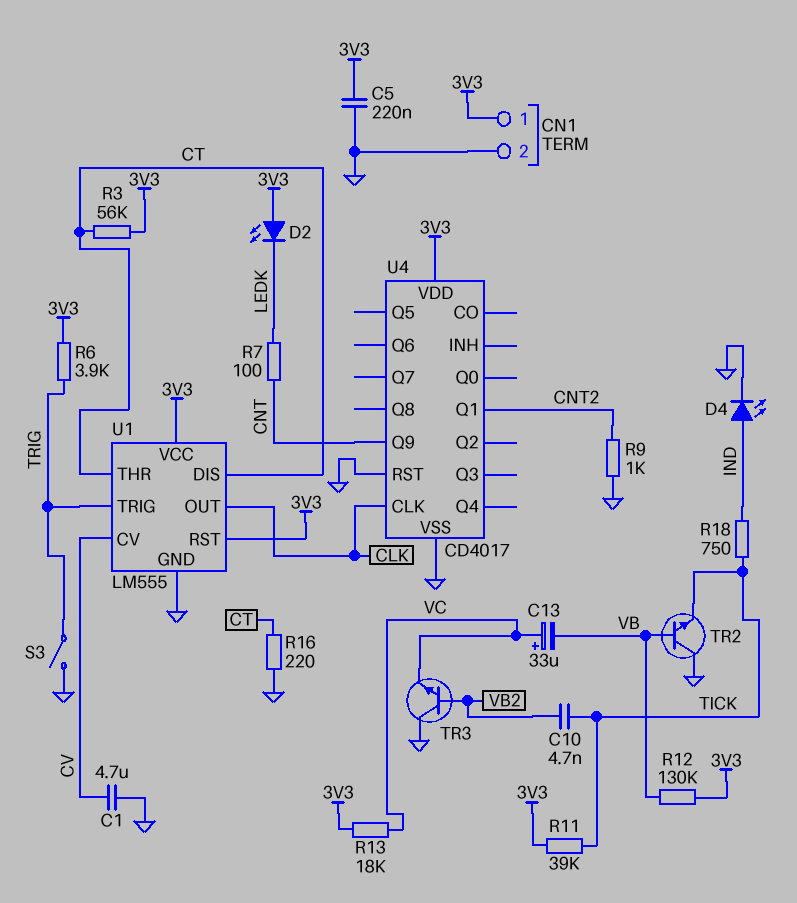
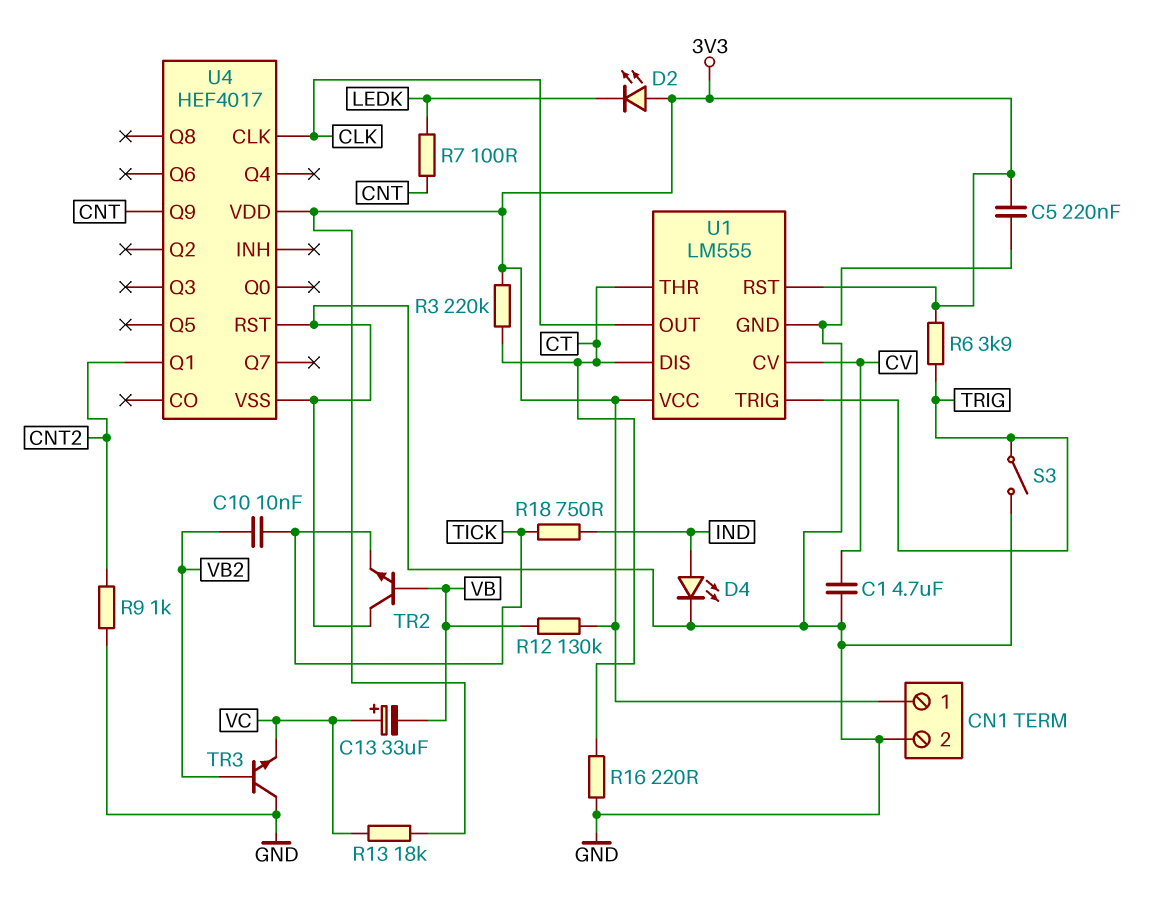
C10: 4.7nF (TICK, VB2) -> 10nF (TICK, VB2)
R3: 56k (3V3, CT) -> 220k (3V3, CT)
R11: 39k (3V3, TICK) -> none
U4: CD4017 -> HEF4017

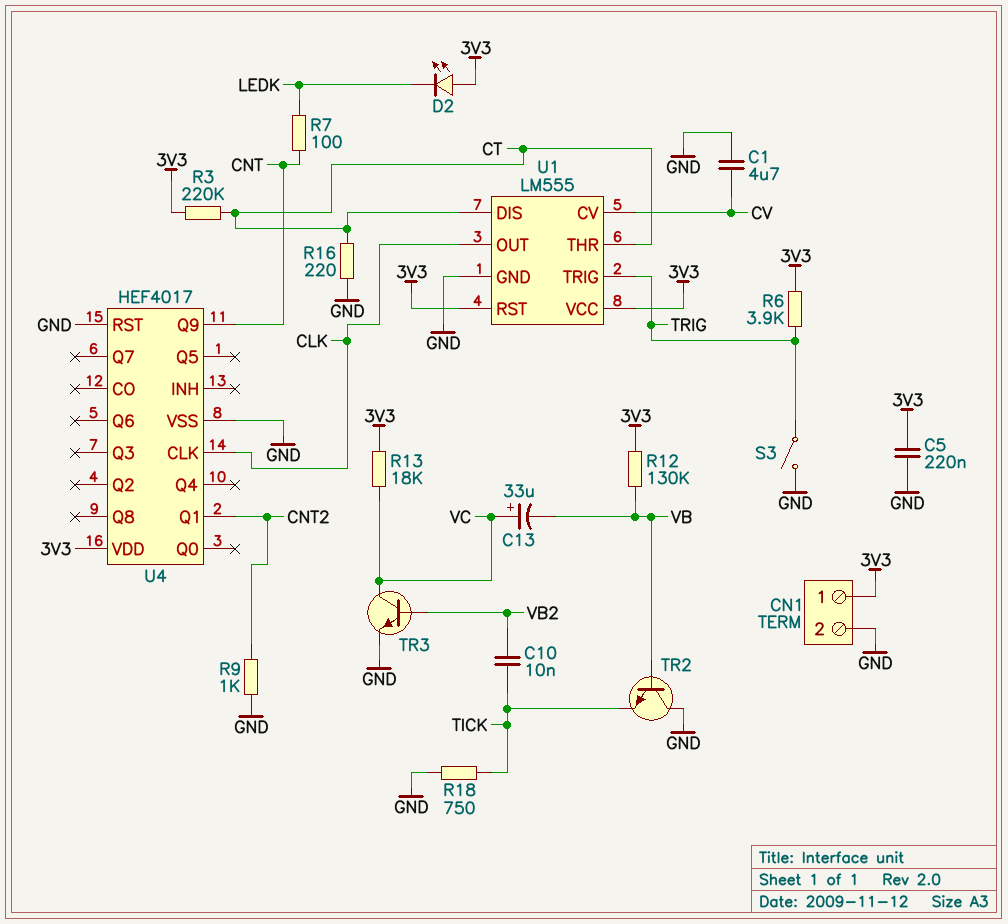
D4: LED (A IND, K GND) -> none
R18: 750 (IND, TICK) -> 750 (GND, TICK)
TR3: NPN (B VB2, C GND, E VC) -> NPN (B VB2, C VC, E GND)

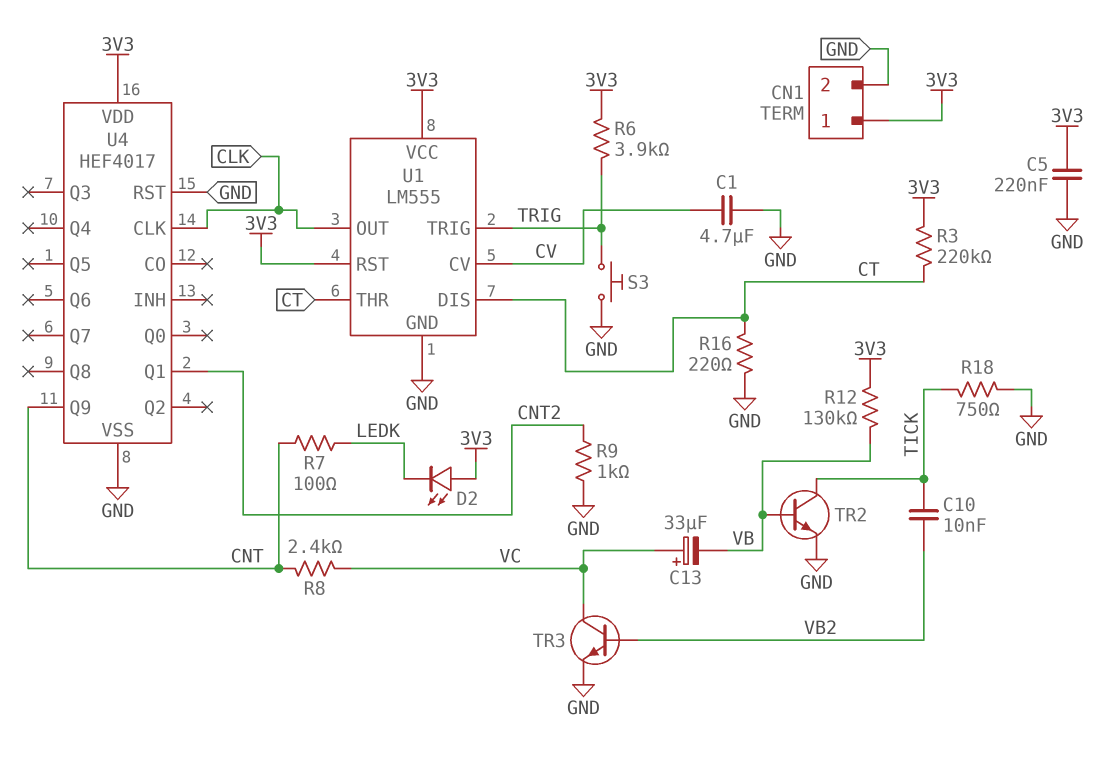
R8: none -> 2.4k (CNT, VC)
R13: 18k (3V3, VC) -> none
S3: switch (GND, TRIG) -> button (GND, TRIG)
TR2: NPN (B VB, C GND, E TICK) -> NPN (B VB, C TICK, E GND)

